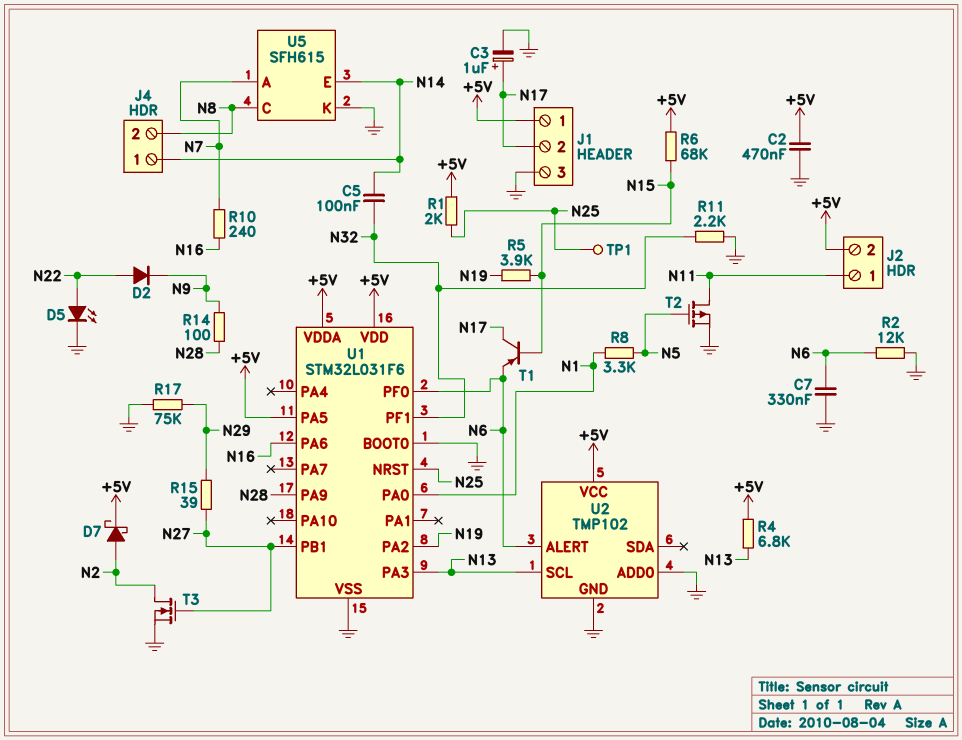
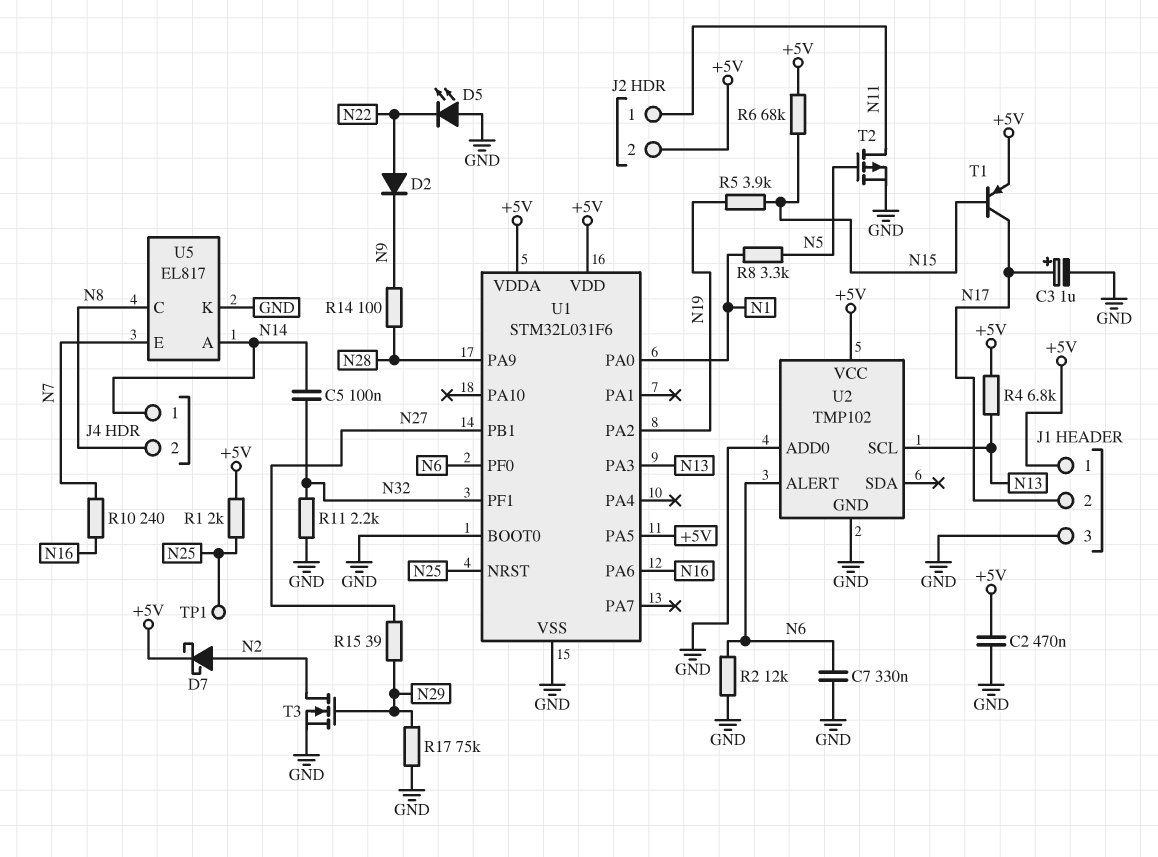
D5: LED (A N22, K GND) -> LED (A GND, K N22)
T1: PNP (B N15, C N17, E N6) -> PNP (B N15, C N17, E +5V)
T3: NMOS (G N27, D N2, S GND) -> NMOS (G N29, D N2, S GND)
U5: SFH615 -> EL817
U5 pin A: N7 -> N14
U5 pin E: N14 -> N7

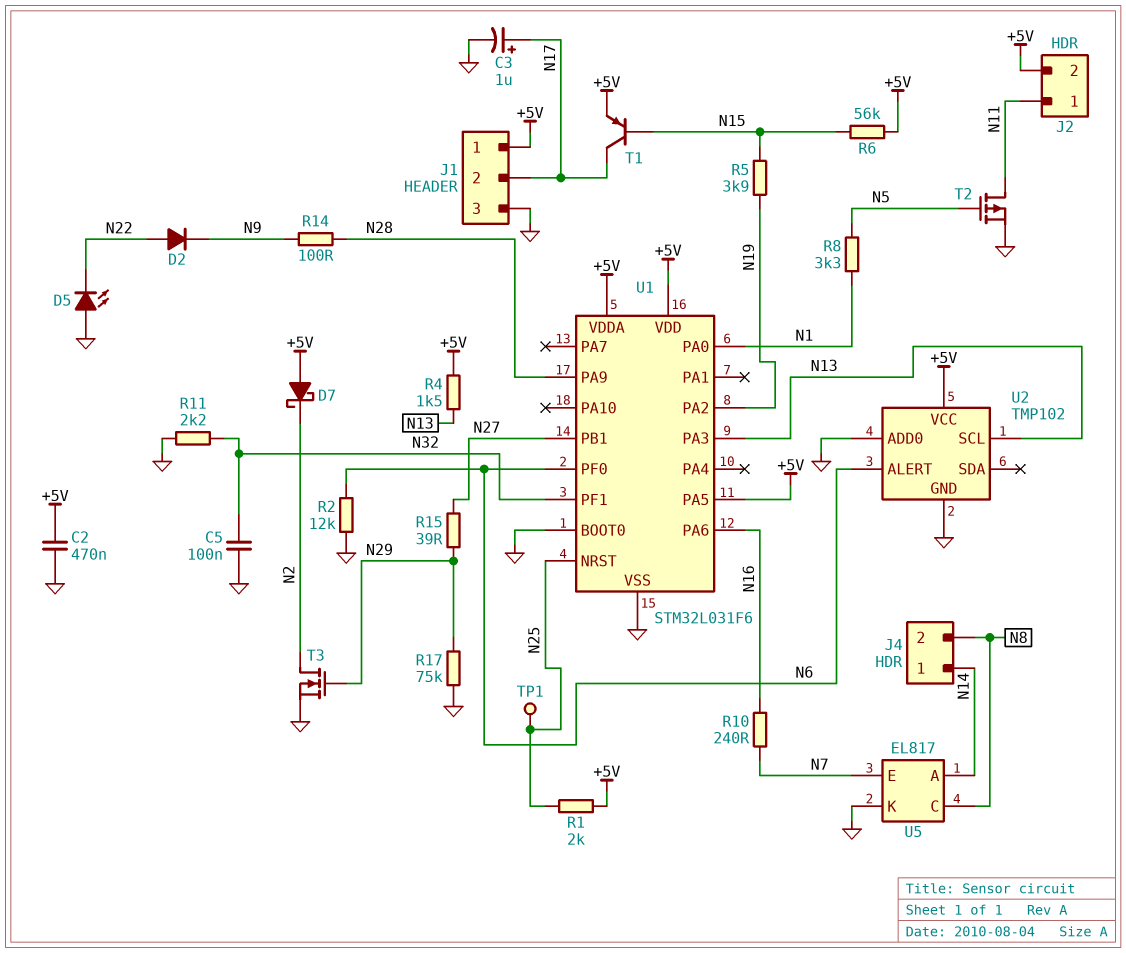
C5: 100nF (N14, N32) -> 100nF (GND, N32)
C7: 330nF (GND, N6) -> none
D7: schottky (A N2, K +5V) -> schottky (A +5V, K N2)
R4: 6.8k (+5V, N13) -> 1.5k (+5V, N13)
R6: 68k (+5V, N15) -> 56k (+5V, N15)

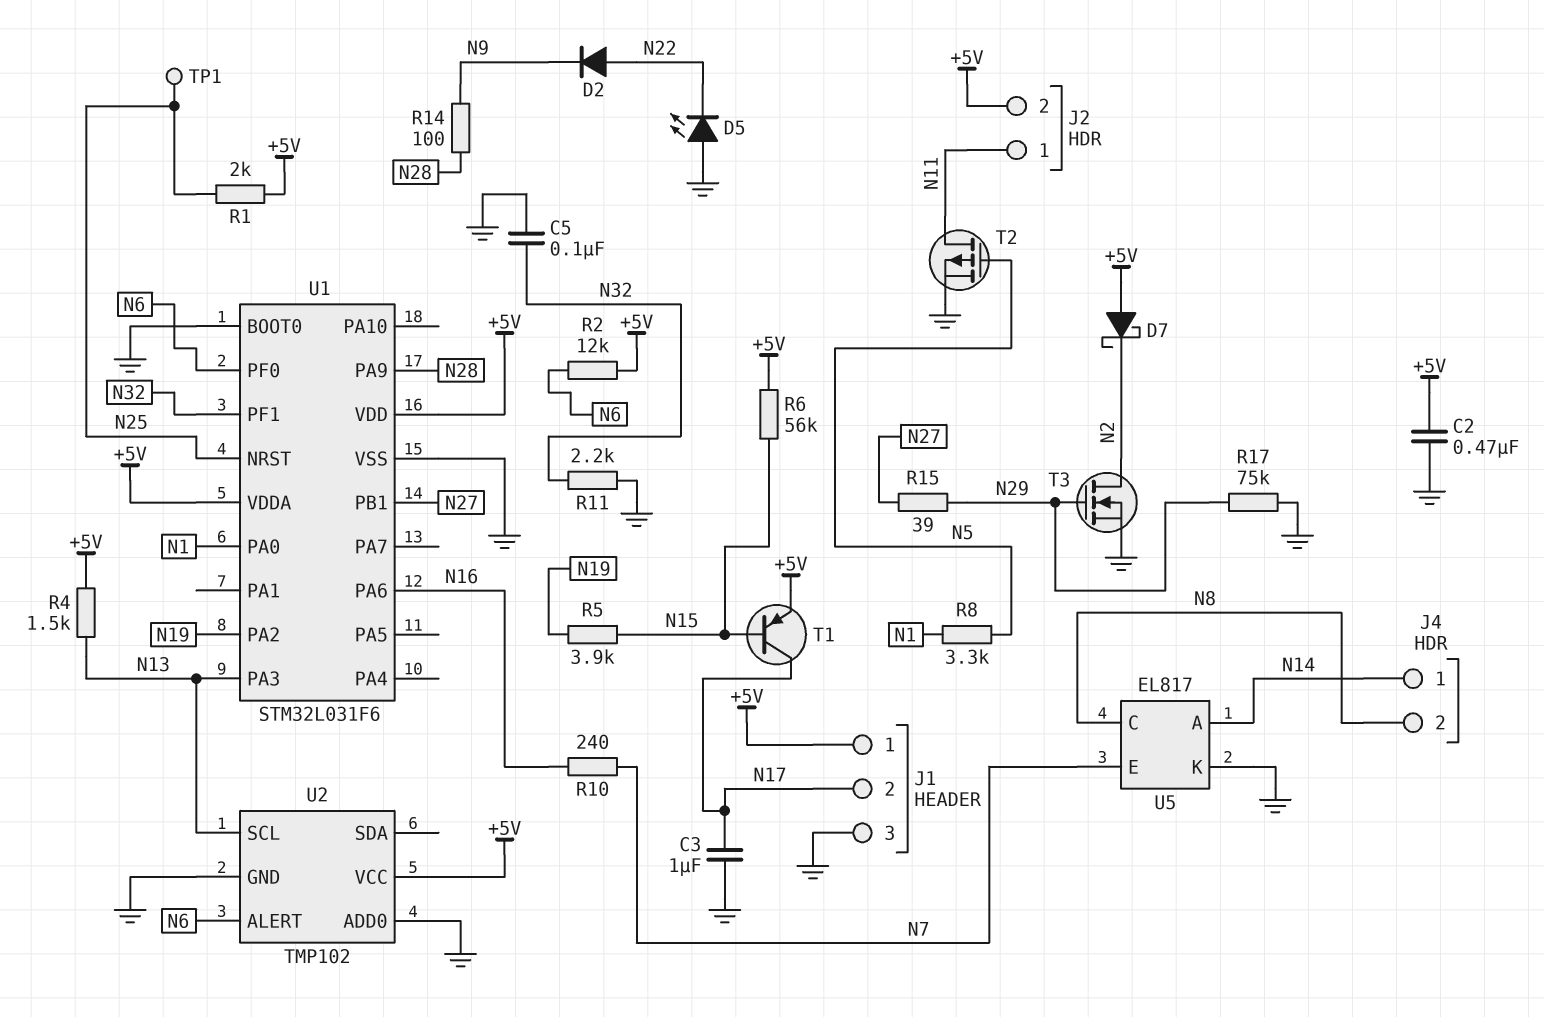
C3: 1uF (plus N17, minus GND) -> 1uF (GND, N17)
R2: 12k (GND, N6) -> 12k (+5V, N6)
U1 pin PA5: +5V -> none

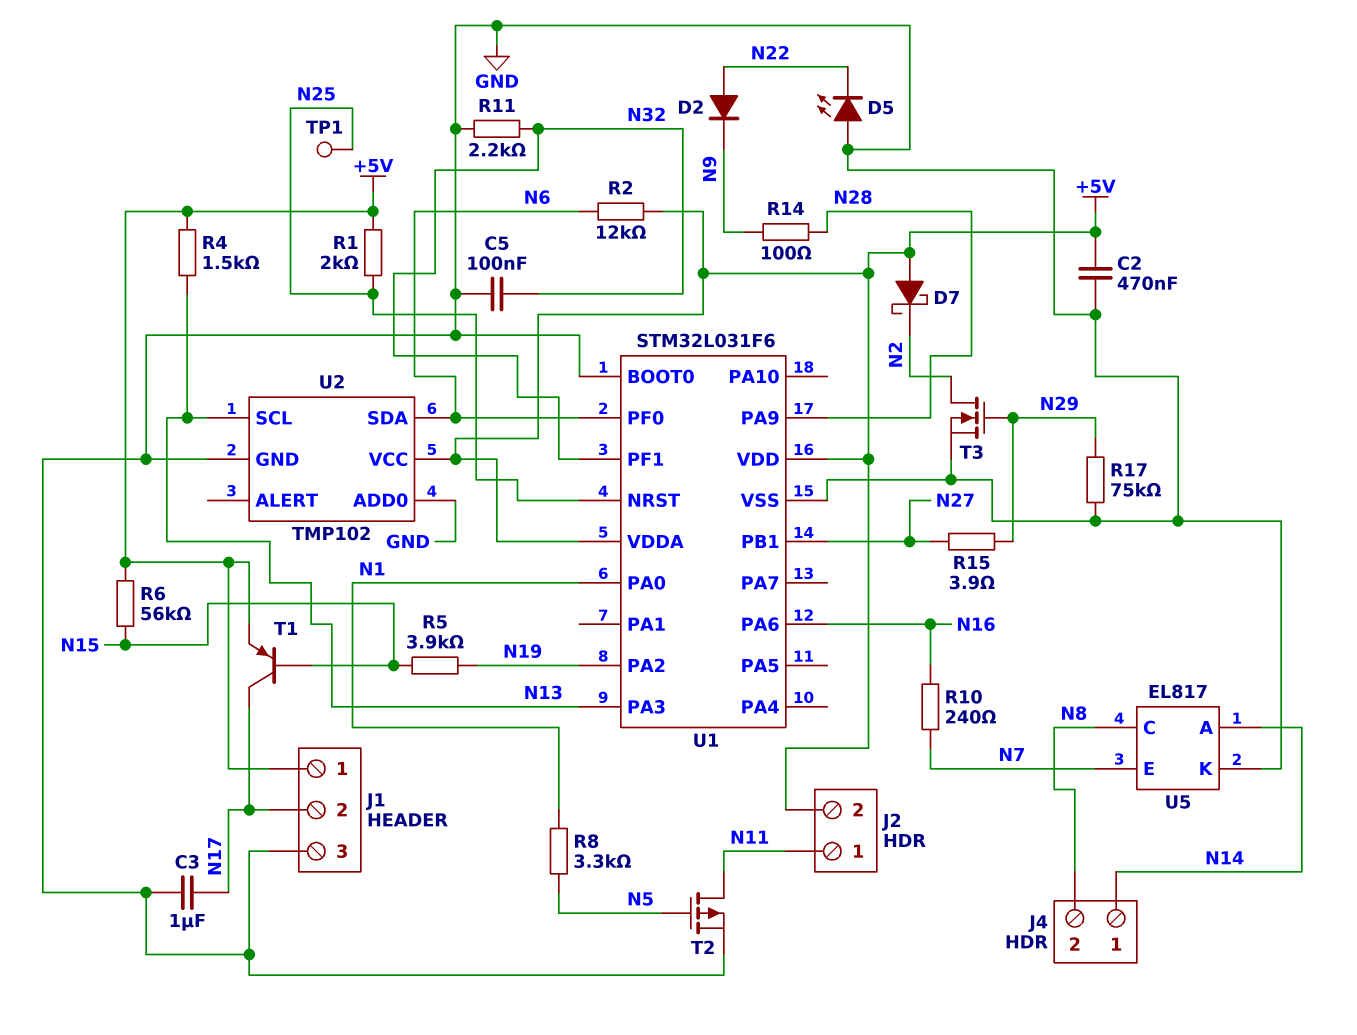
R15: 39 (N27, N29) -> 3.9 (N27, N29)
U2 pin ALERT: N6 -> none
U2 pin SDA: none -> N6

